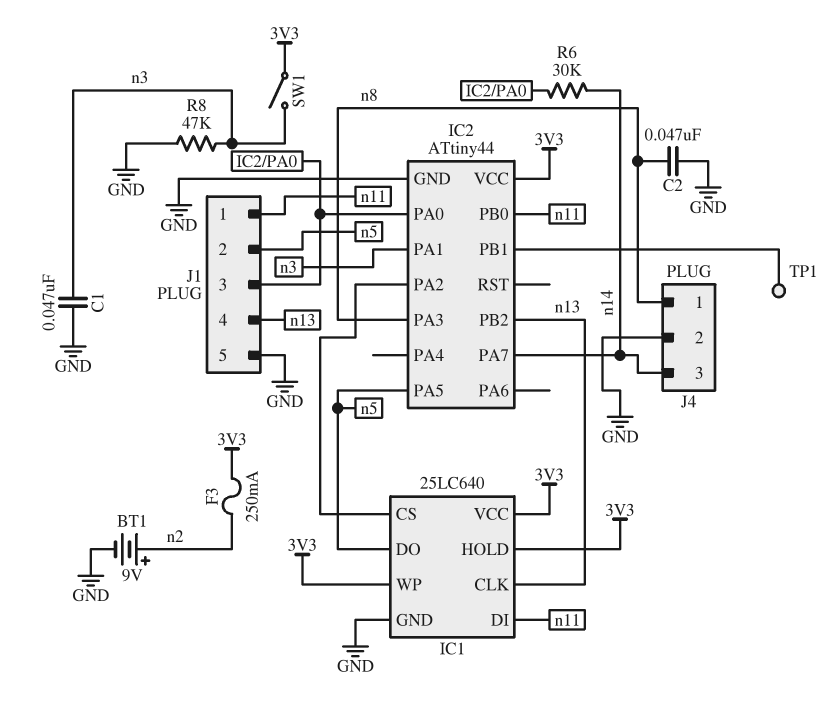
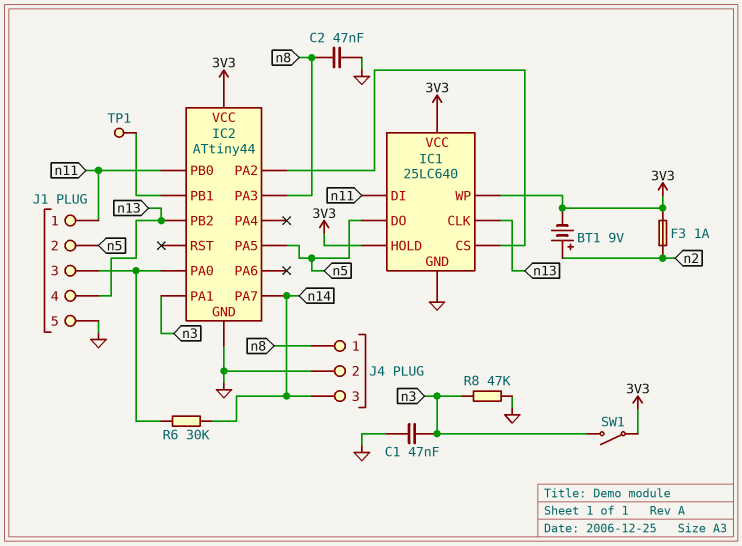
BT1: 9V (plus n2, minus GND) -> 9V (plus n2, minus 3V3)
F3: 250mA (3V3, n2) -> 1A (3V3, n2)

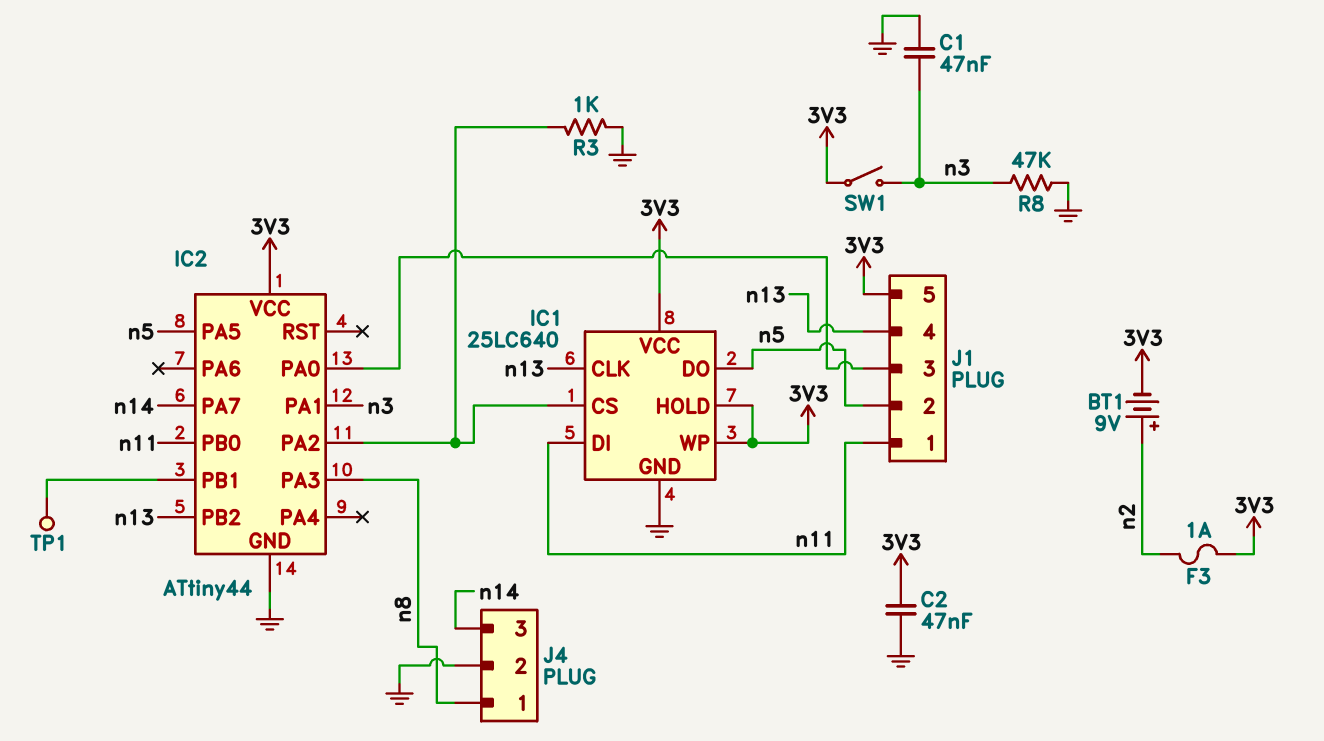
C2: 47nF (GND, n8) -> 47nF (3V3, GND)
J1 pin 5: GND -> 3V3
R3: none -> 1k (GND, IC1/CS)
R6: 30k (IC2/PA0, n14) -> none

